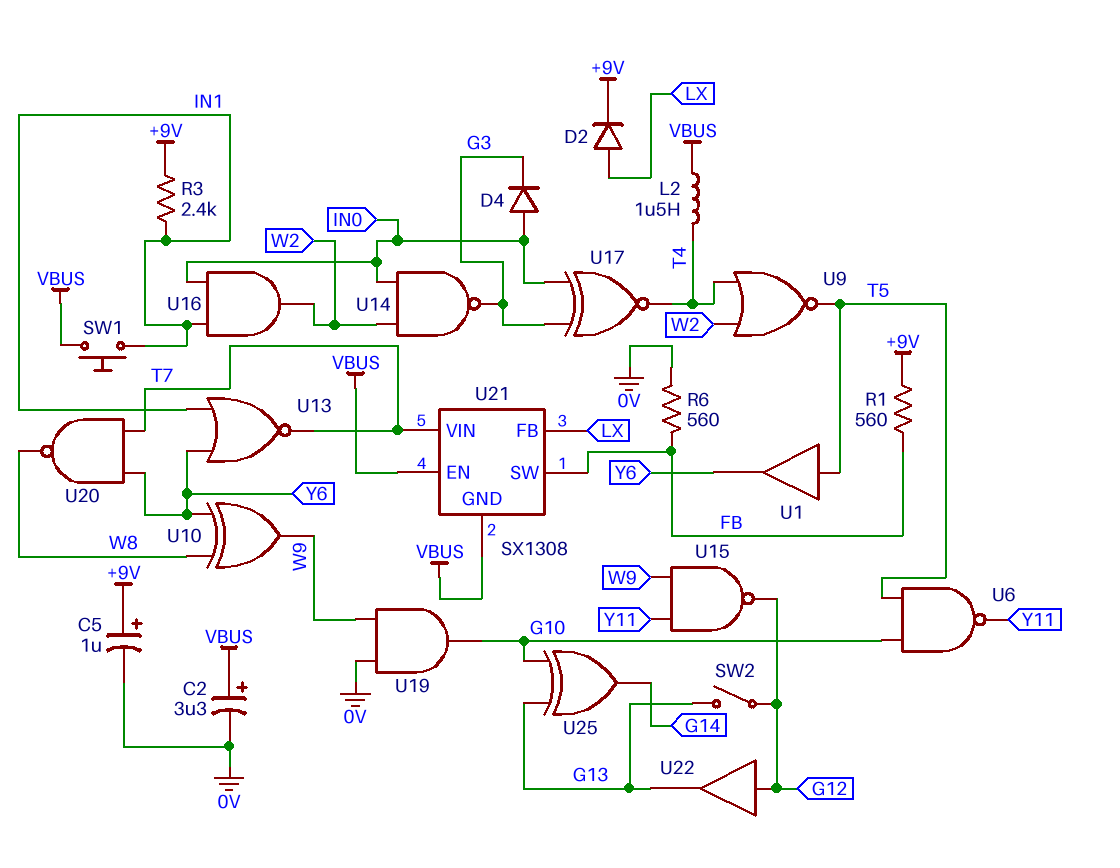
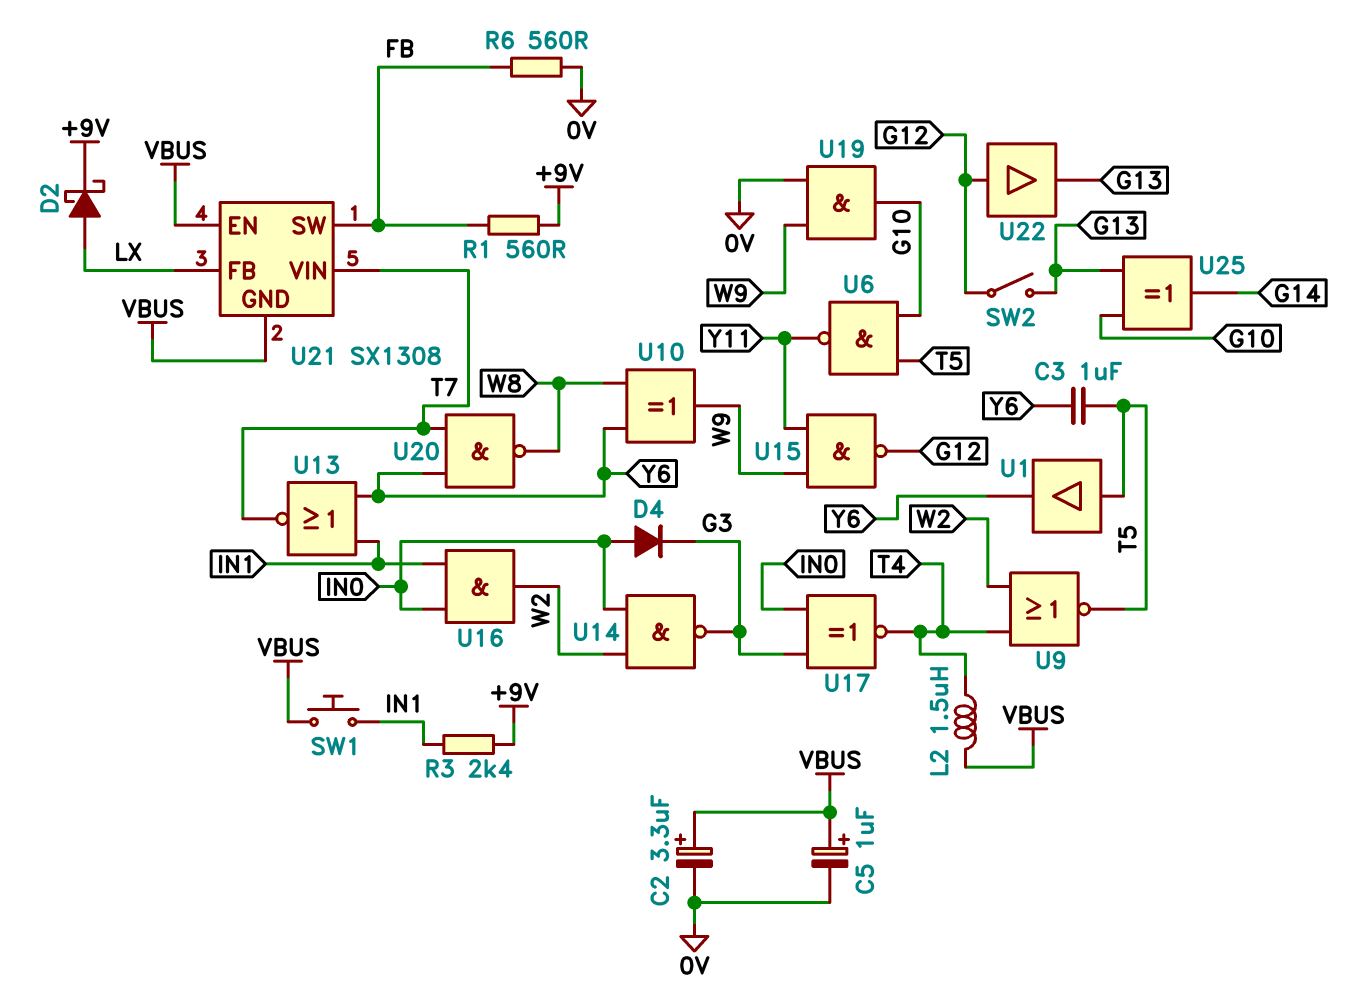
C3: none -> 1uF (T5, Y6)
C5: 1uF (plus +9V, minus 0V) -> 1uF (plus VBUS, minus 0V)
D2: diode (A LX, K +9V) -> schottky (A LX, K +9V)

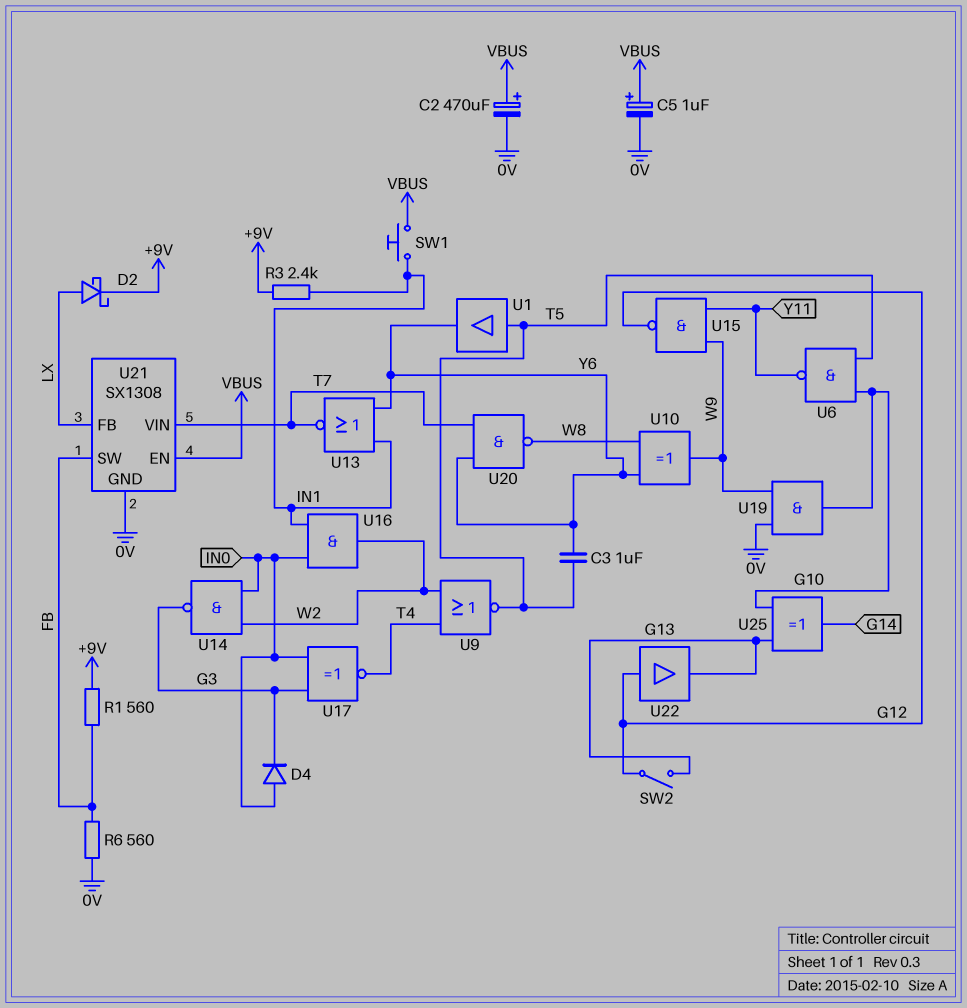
C2: 3.3uF (plus VBUS, minus 0V) -> 470uF (plus VBUS, minus 0V)
L2: 1.5uH (T4, VBUS) -> none
U21 pin GND: VBUS -> 0V

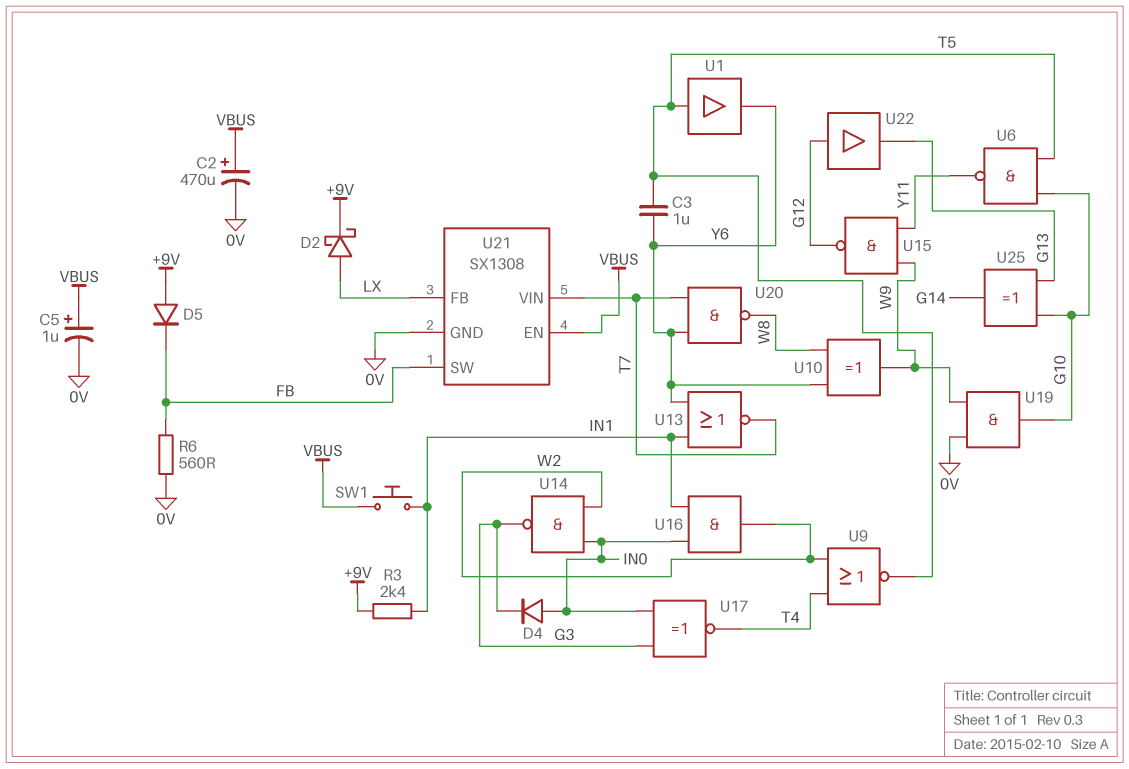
D5: none -> diode (A +9V, K FB)
R1: 560 (+9V, FB) -> none
SW2: switch (G12, G13) -> none

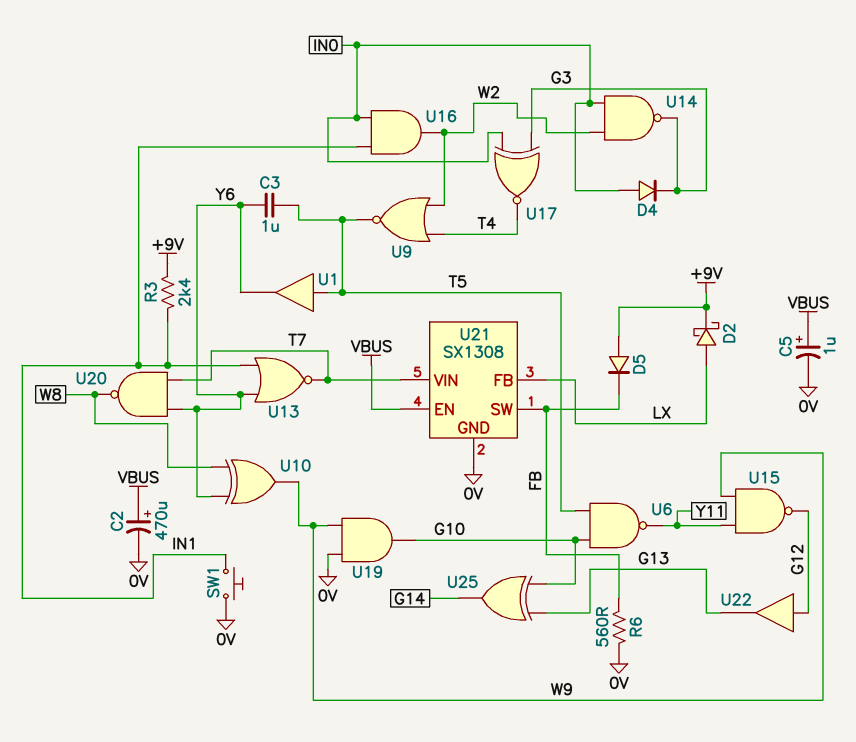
SW1: button (IN1, VBUS) -> button (0V, IN1)

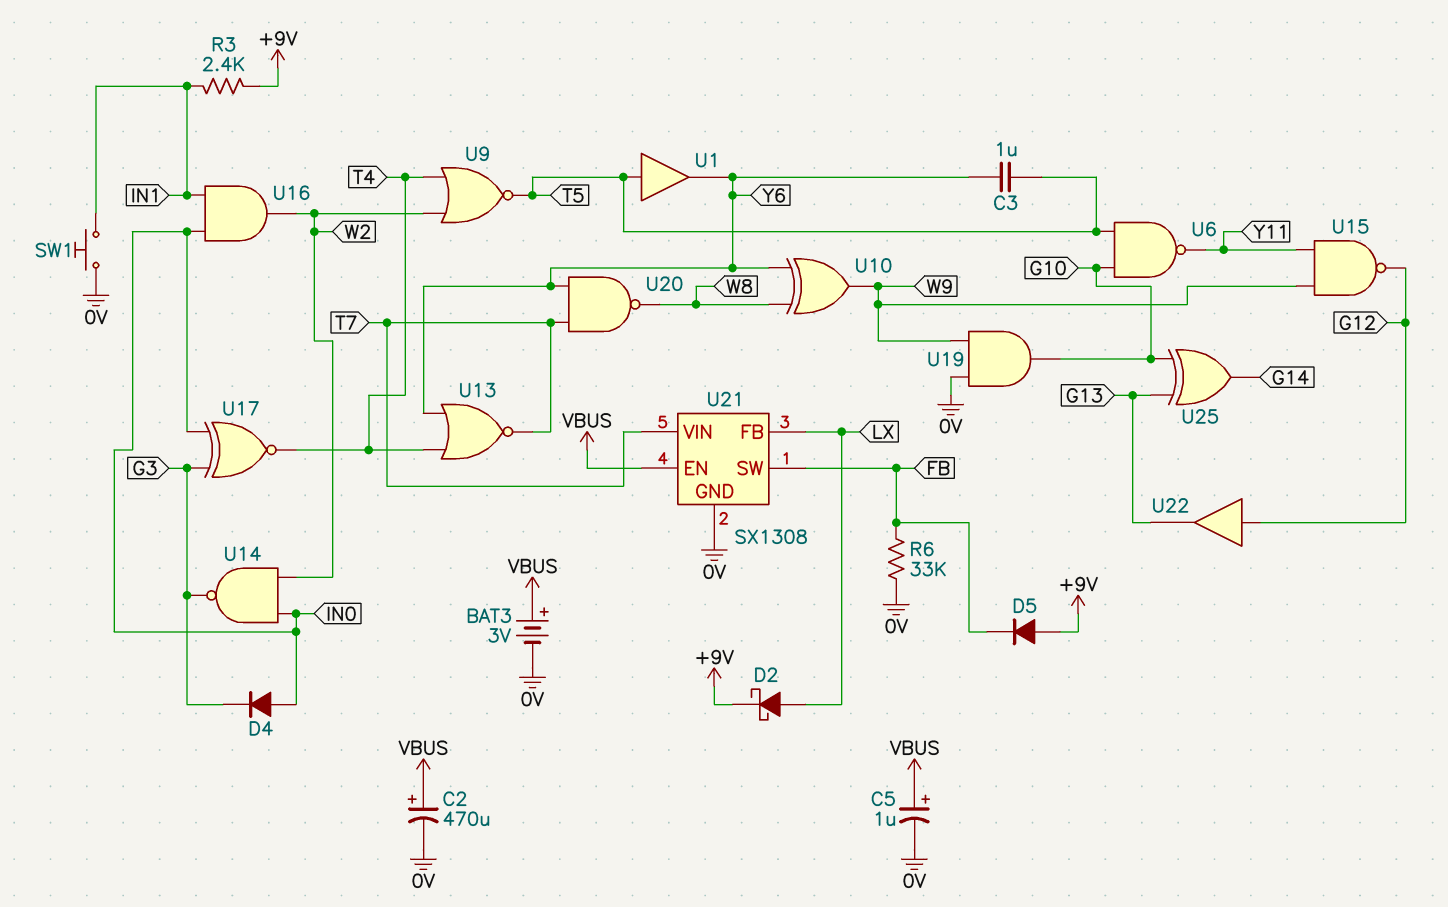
BAT3: none -> 3V (plus VBUS, minus 0V)
R6: 560 (0V, FB) -> 33k (0V, FB)
U13: NOR (in IN1, in Y6, out T7) -> NOR (in T4, in Y6, out T7)

